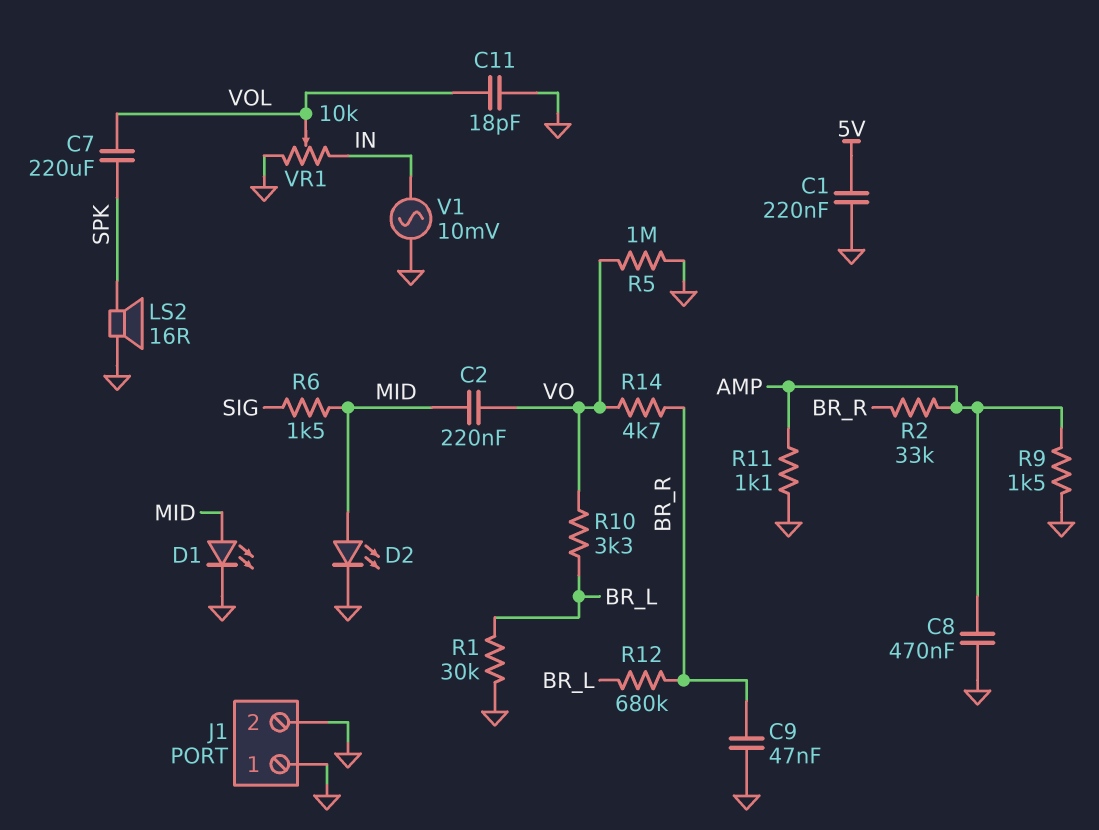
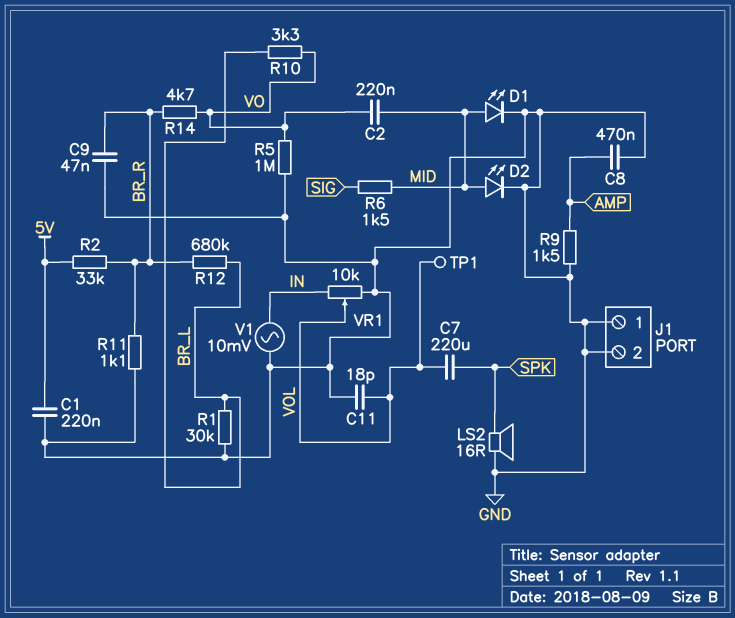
R2: 33k (AMP, BR_R) -> 33k (5V, BR_R)
R11: 1.1k (AMP, GND) -> 1.1k (BR_R, GND)
TP1: none -> test point (VOL)

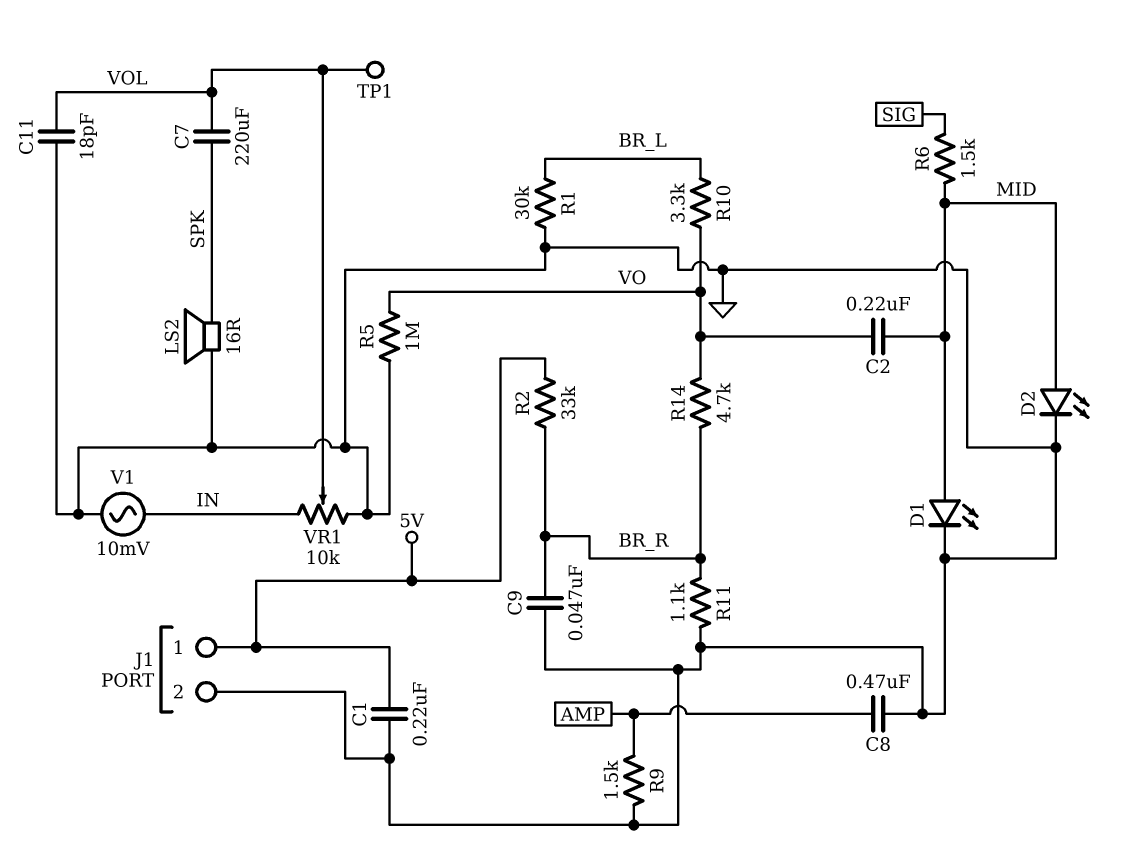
J1 pin 1: GND -> 5V
R12: 680k (BR_L, BR_R) -> none

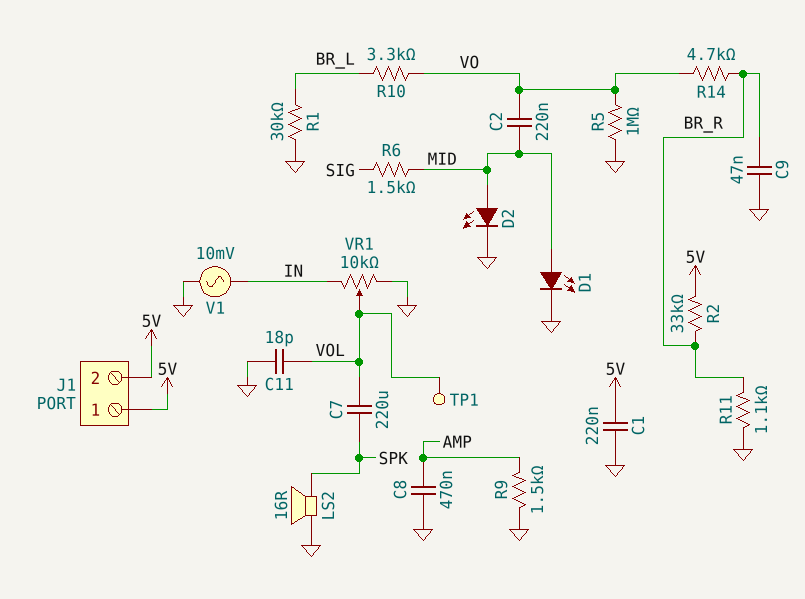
J1 pin 2: GND -> 5V

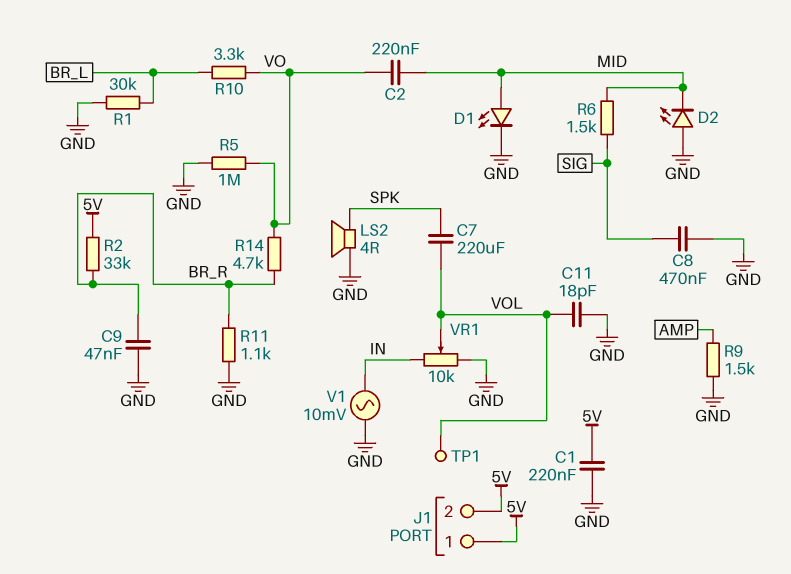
C8: 470nF (AMP, GND) -> 470nF (GND, SIG)
D2: LED (A MID, K GND) -> LED (A GND, K MID)
LS2: speaker 16R (GND, SPK) -> speaker 4R (GND, SPK)

